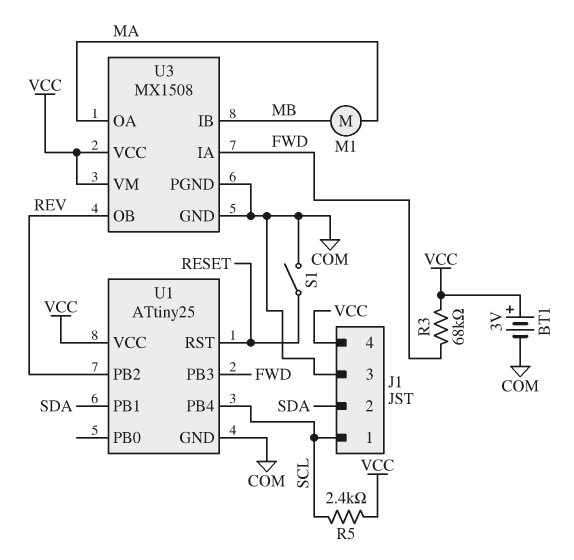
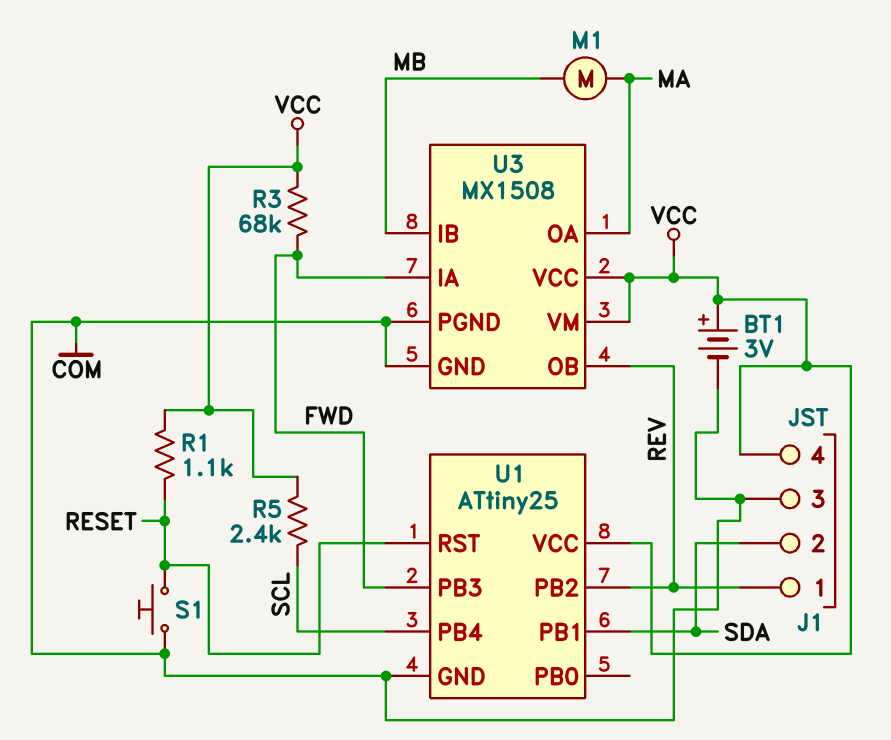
J1 pin 1: SCL -> REV
R1: none -> 1.1k (RESET, VCC)
S1: switch (COM, RESET) -> button (COM, RESET)

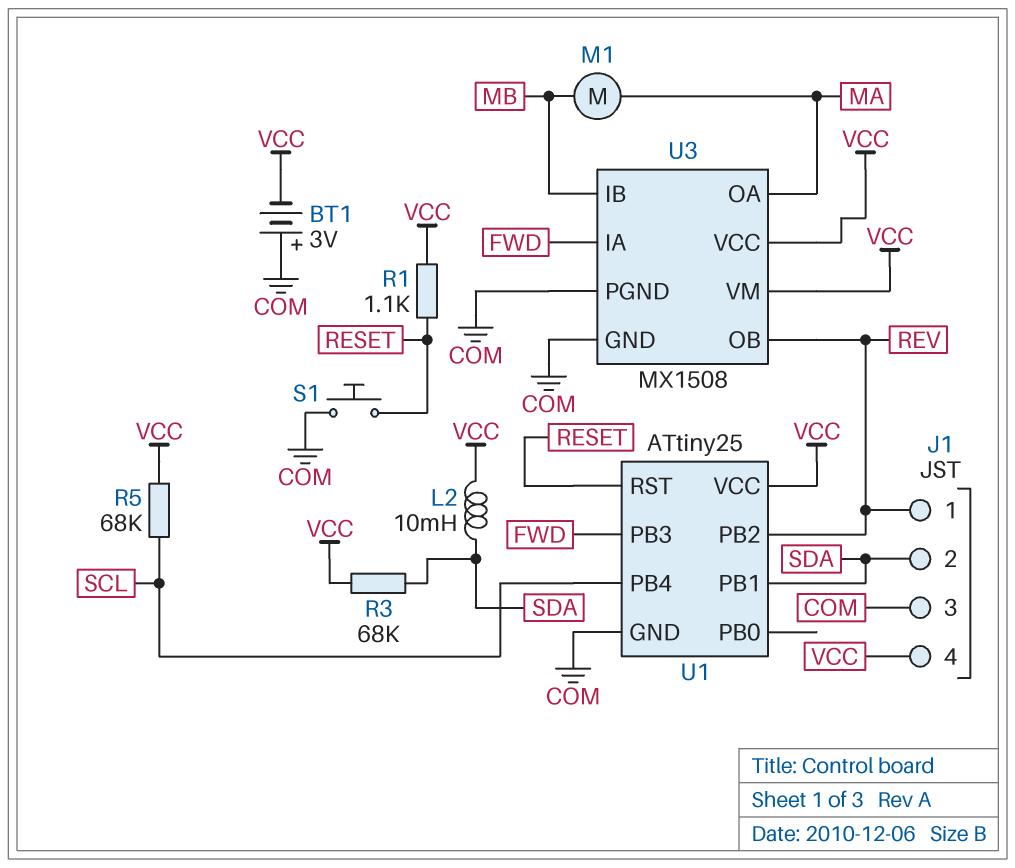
BT1: 3V (plus VCC, minus COM) -> 3V (plus COM, minus VCC)
L2: none -> 10mH (SDA, VCC)
R3: 68k (FWD, VCC) -> 68k (SDA, VCC)
R5: 2.4k (SCL, VCC) -> 68k (SCL, VCC)

